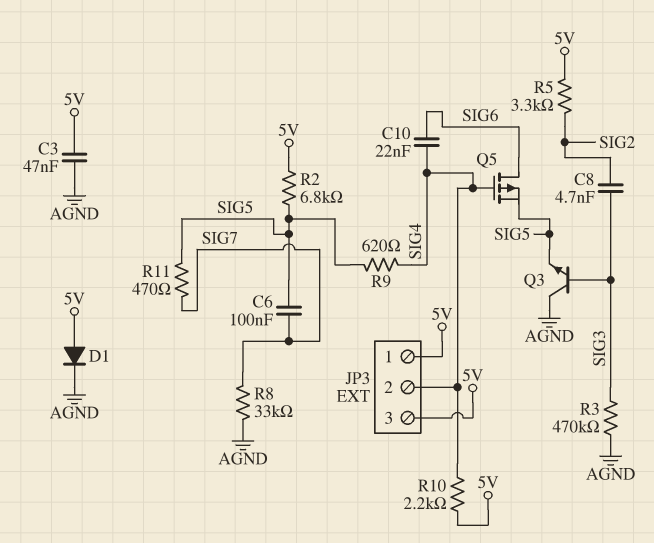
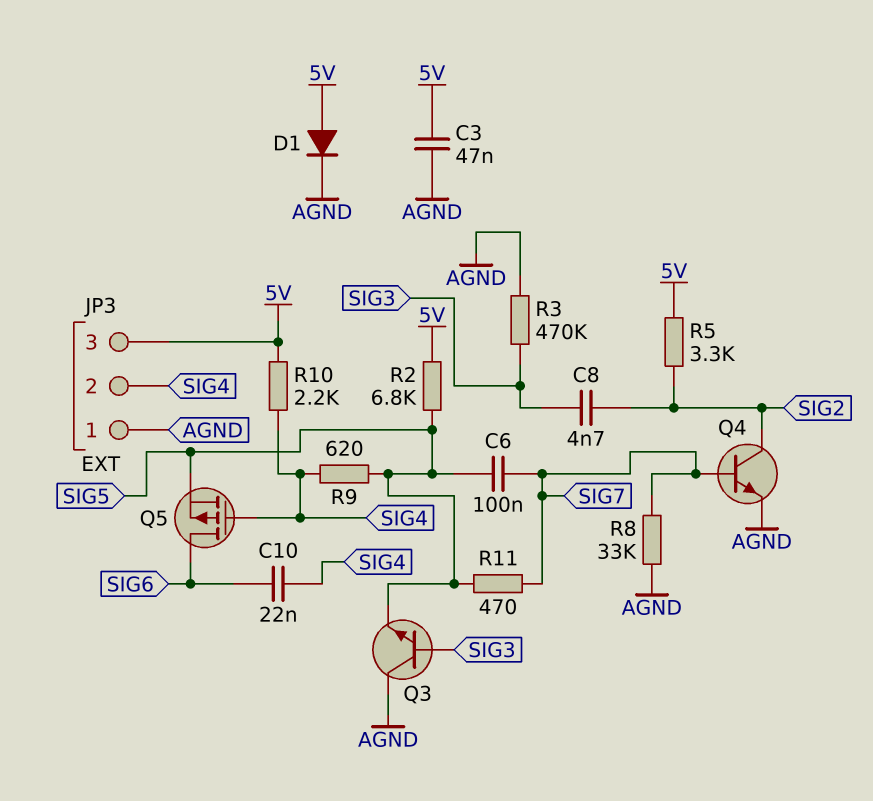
JP3 pin 1: 5V -> AGND
Q4: none -> NPN (B SIG7, C SIG2, E AGND)

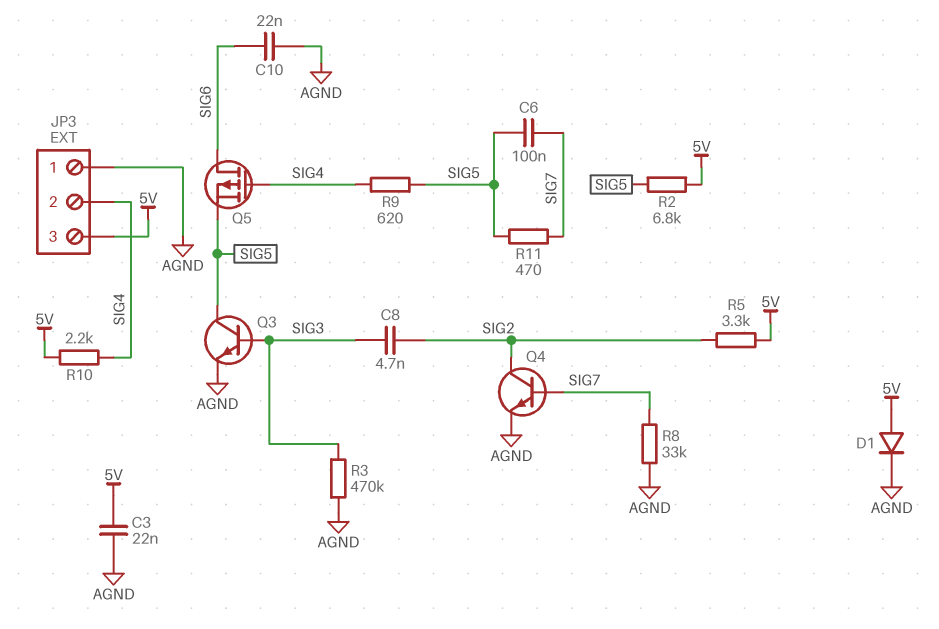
C3: 47nF (5V, AGND) -> 22nF (5V, AGND)
C10: 22nF (SIG4, SIG6) -> 22nF (AGND, SIG6)
Q3: NPN (B SIG3, C AGND, E SIG5) -> NPN (B SIG3, C SIG5, E AGND)

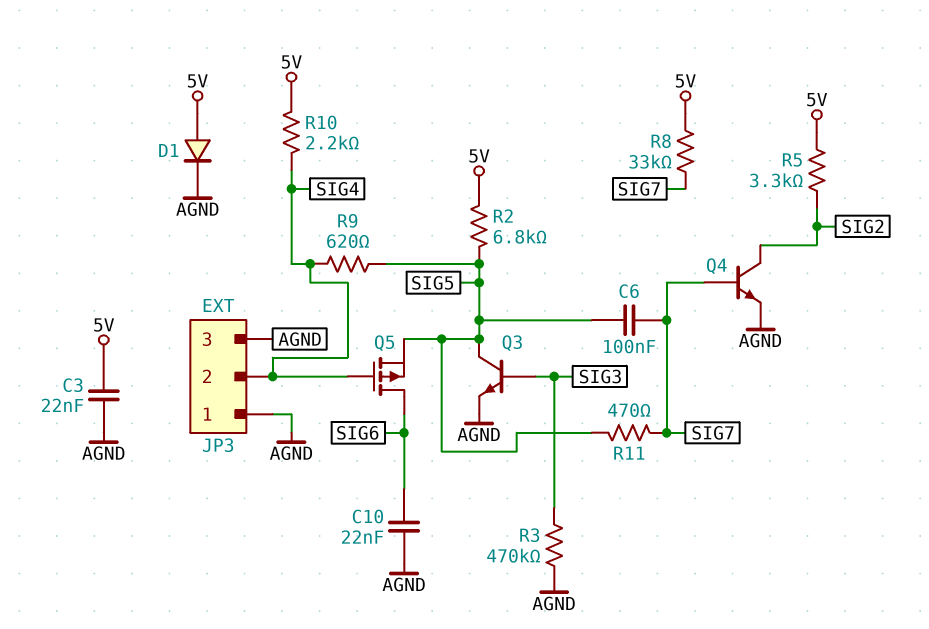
C8: 4.7nF (SIG2, SIG3) -> none
JP3 pin 3: 5V -> AGND
R8: 33k (AGND, SIG7) -> 33k (5V, SIG7)

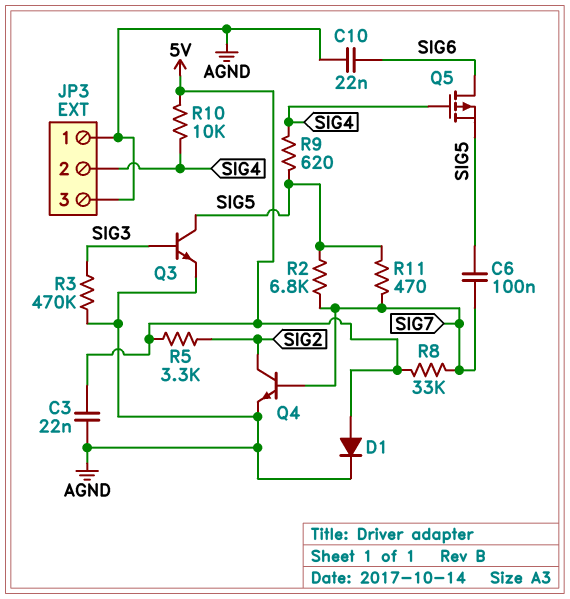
R2: 6.8k (5V, SIG5) -> 6.8k (SIG5, SIG7)
R10: 2.2k (5V, SIG4) -> 10k (5V, SIG4)

